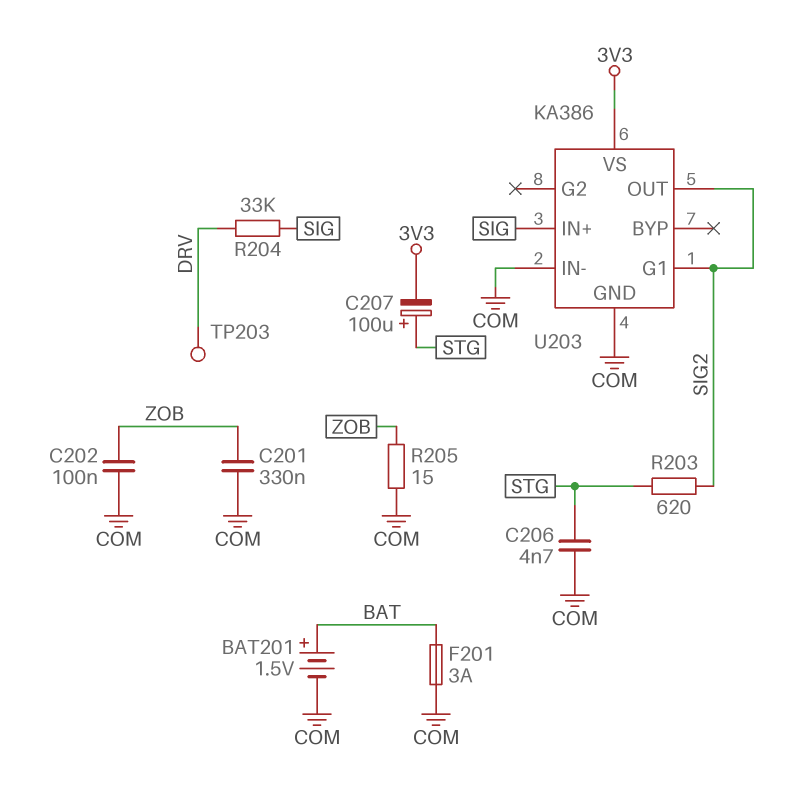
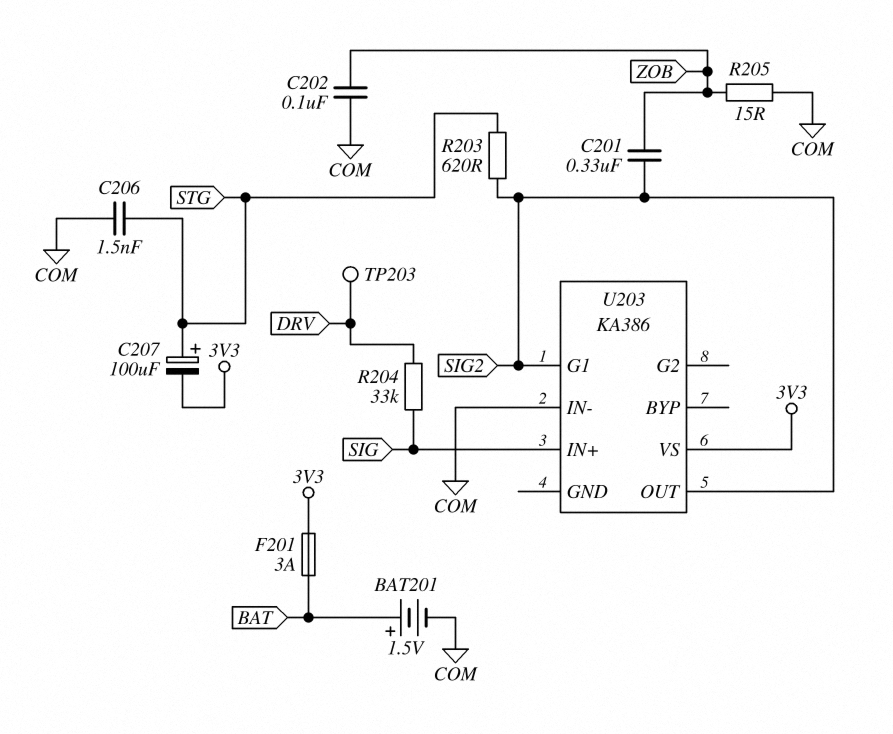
C201: 330nF (COM, ZOB) -> 330nF (SIG2, ZOB)
C206: 4.7nF (COM, STG) -> 1.5nF (COM, STG)
F201: 3A (BAT, COM) -> 3A (3V3, BAT)
U203 pin GND: COM -> none

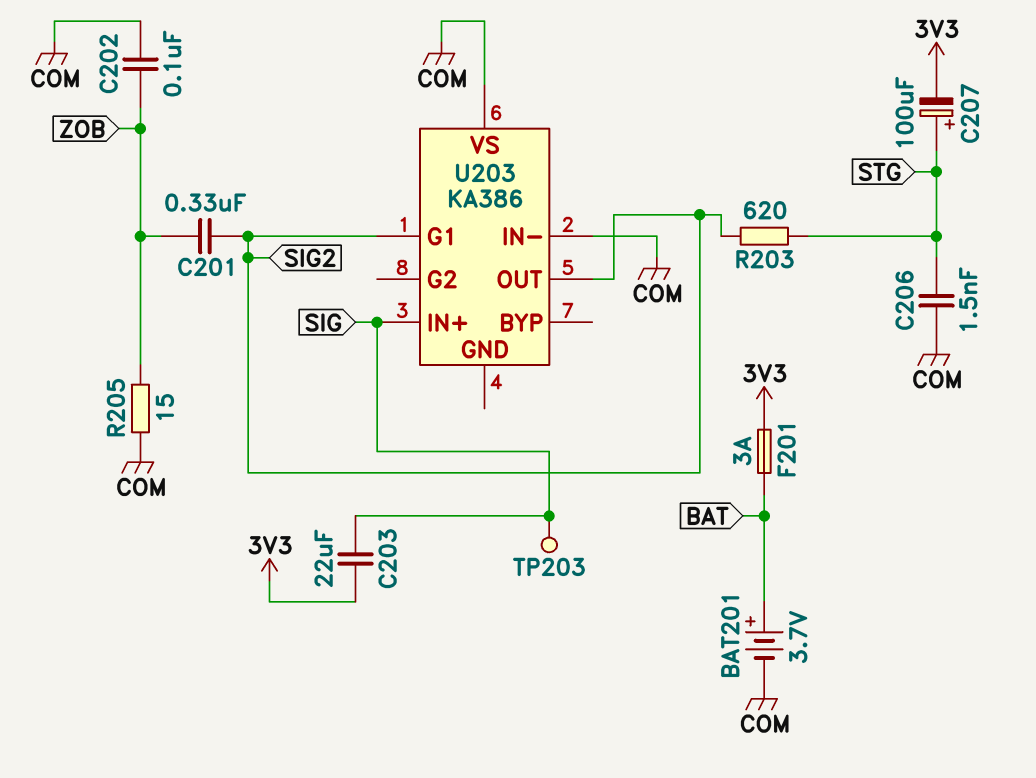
BAT201: 1.5V (plus BAT, minus COM) -> 3.7V (plus BAT, minus COM)
C203: none -> 22uF (3V3, SIG)
R204: 33k (DRV, SIG) -> none
TP203: test point (DRV) -> test point (SIG)
U203 pin VS: 3V3 -> COM

